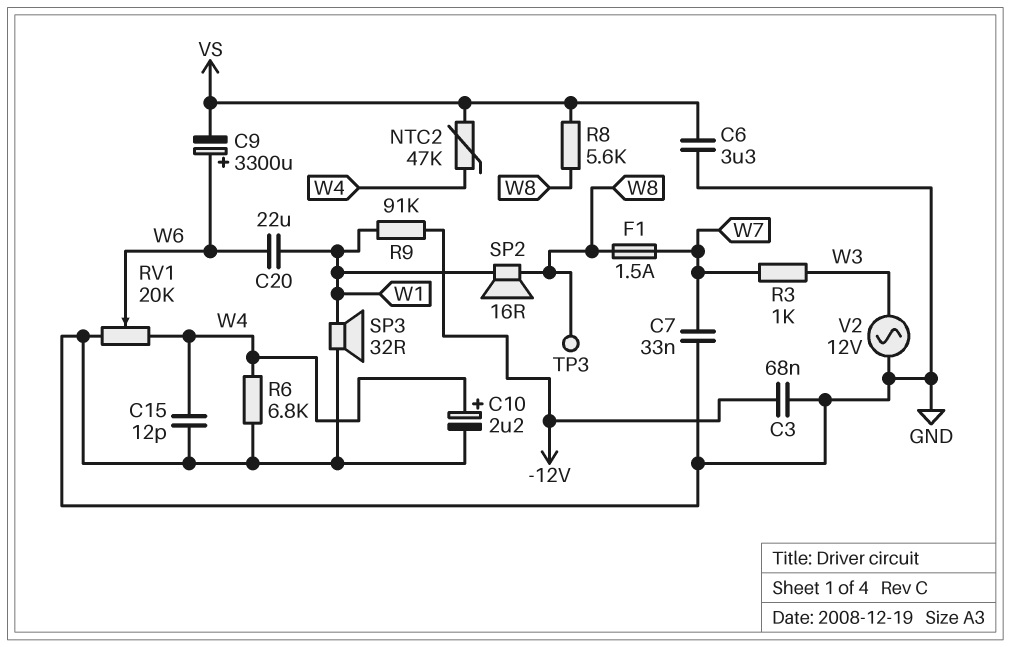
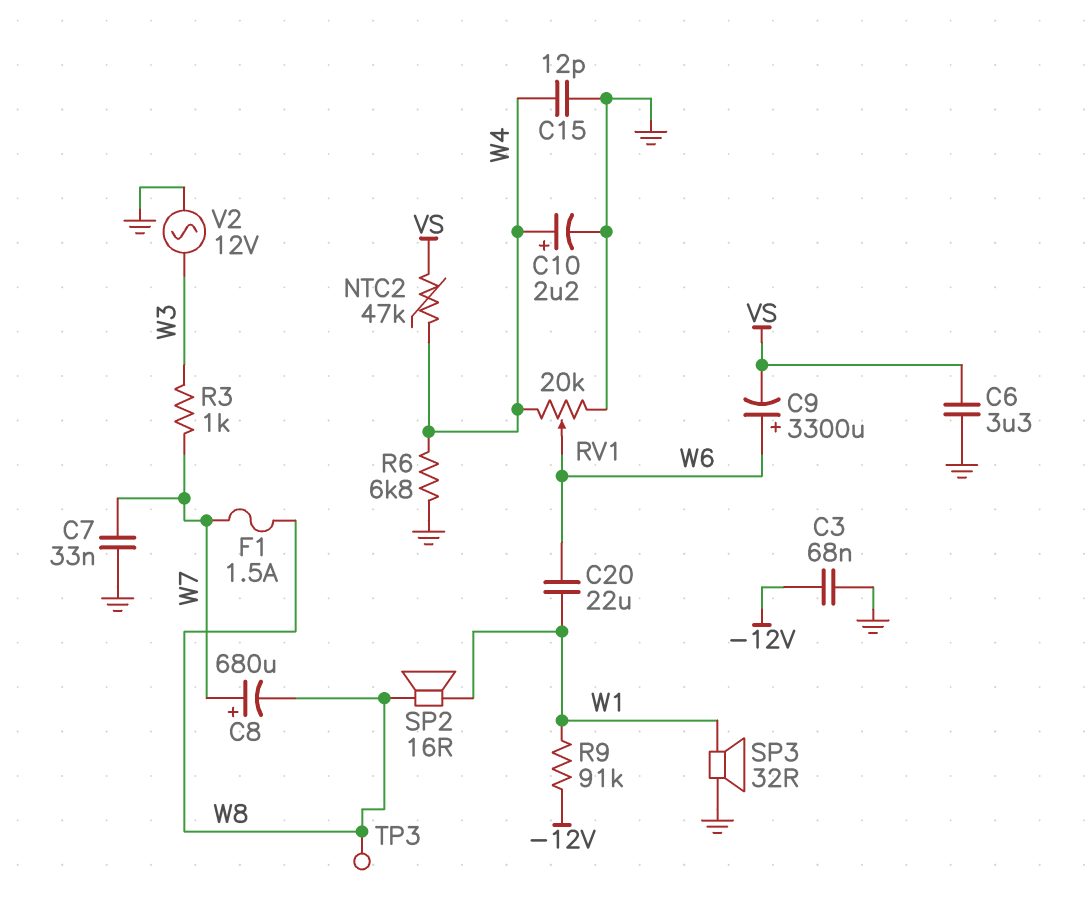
C8: none -> 680uF (plus W7, minus W8)
R8: 5.6k (VS, W8) -> none

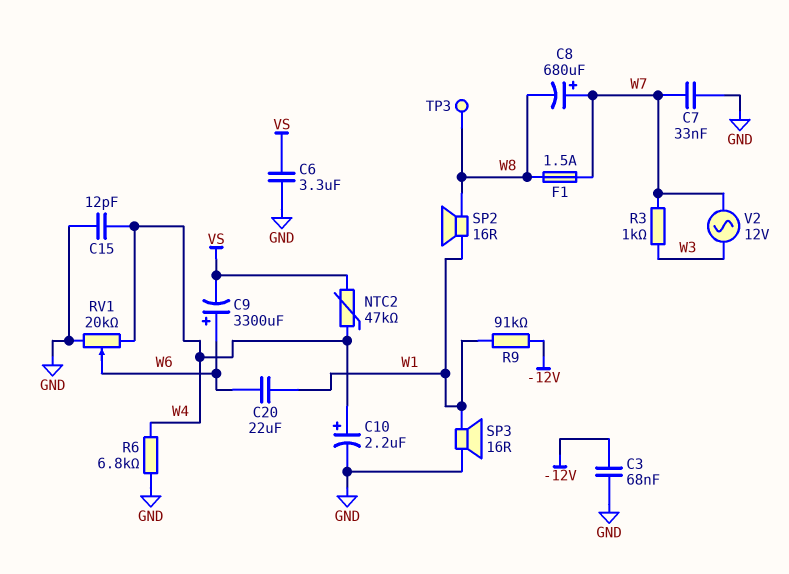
SP3: speaker 32R (GND, W1) -> speaker 16R (GND, W1)
V2: AC 12V (GND, W3) -> AC 12V (W3, W7)

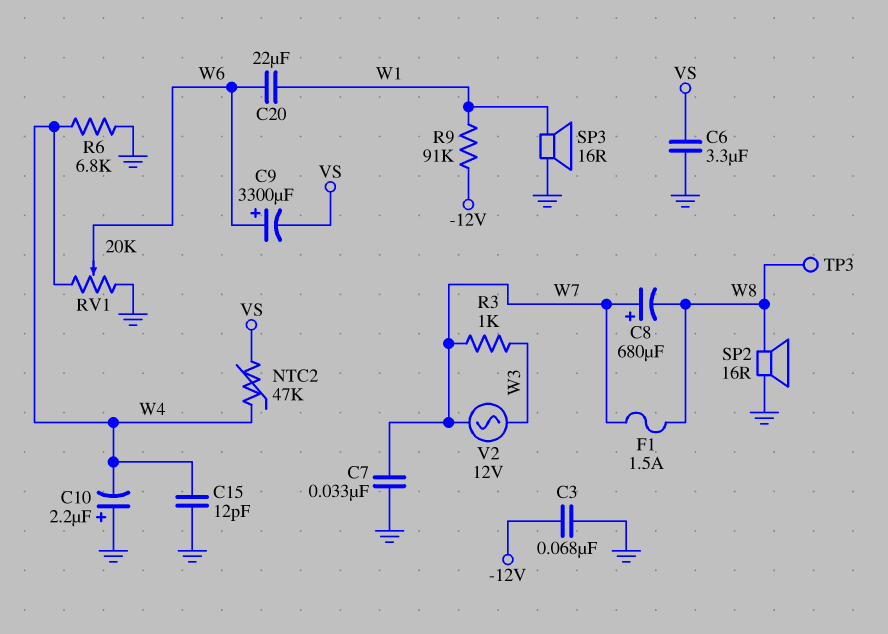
C10: 2.2uF (plus W4, minus GND) -> 2.2uF (plus GND, minus W4)
SP2: speaker 16R (W1, W8) -> speaker 16R (GND, W8)

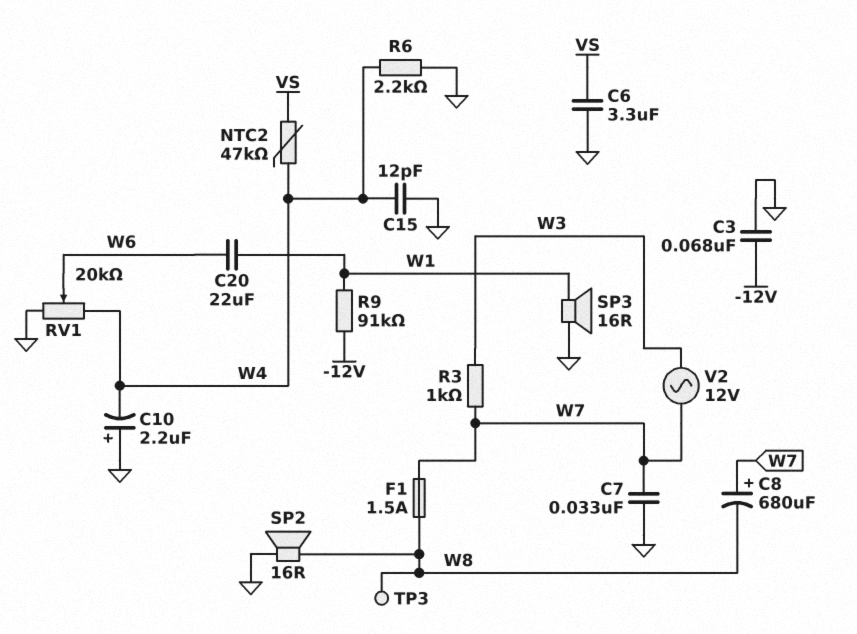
C9: 3300uF (plus W6, minus VS) -> none
R6: 6.8k (GND, W4) -> 2.2k (GND, W4)

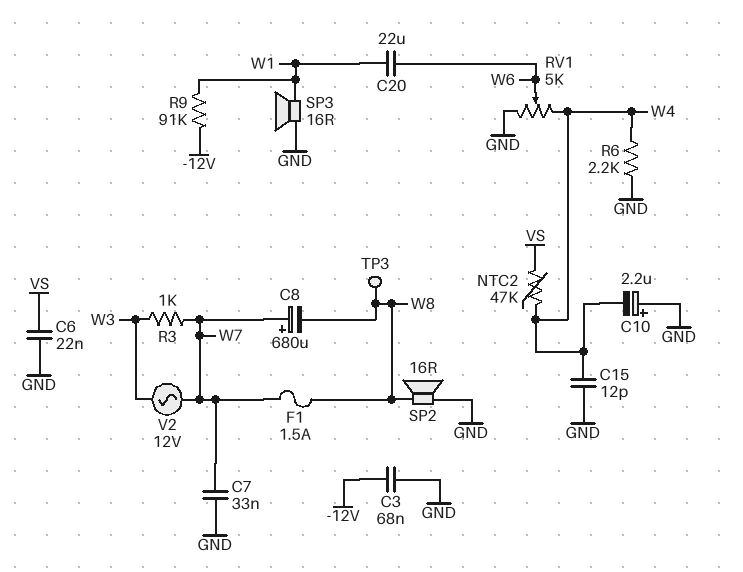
C6: 3.3uF (GND, VS) -> 22nF (GND, VS)
RV1: 20k (GND, W4, wiper W6) -> 5k (GND, W4, wiper W6)

